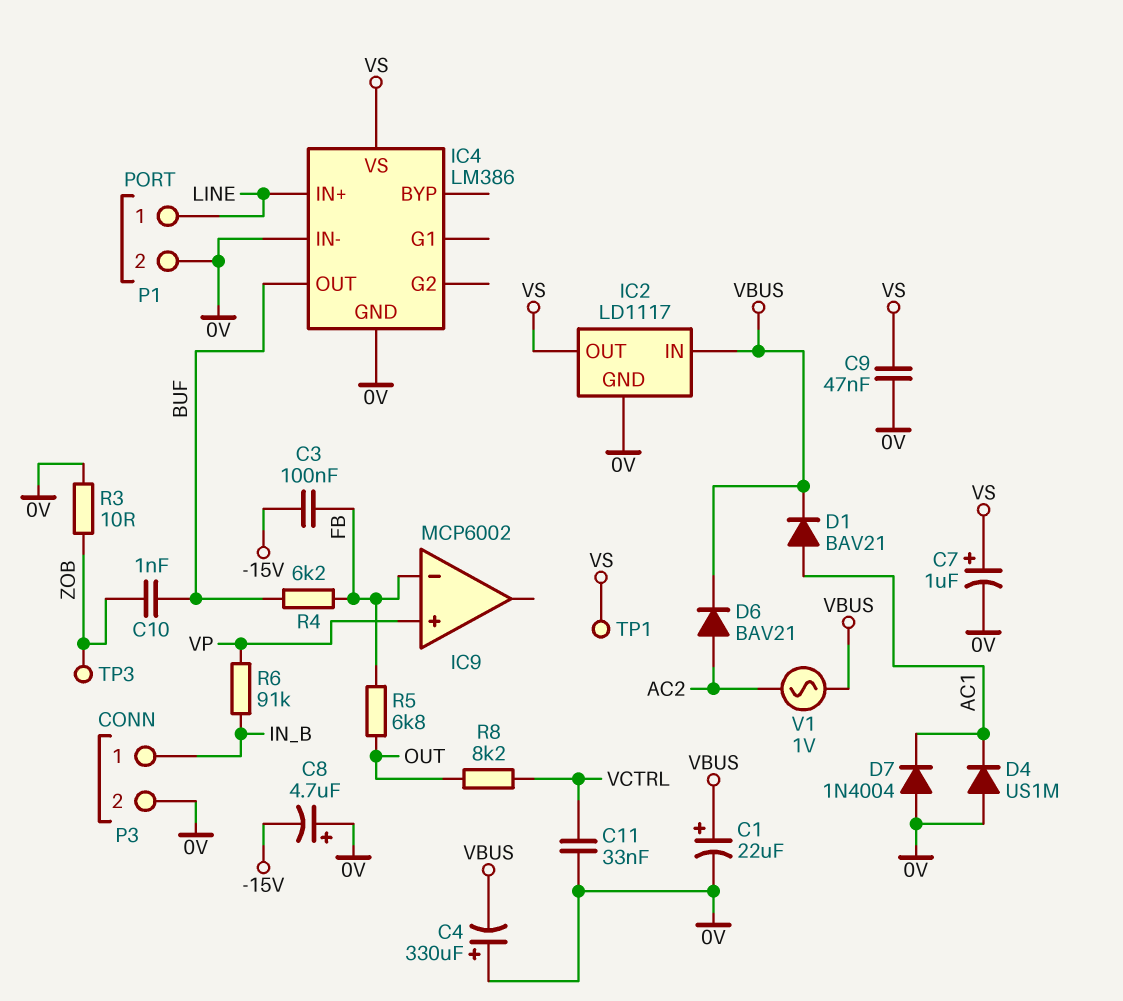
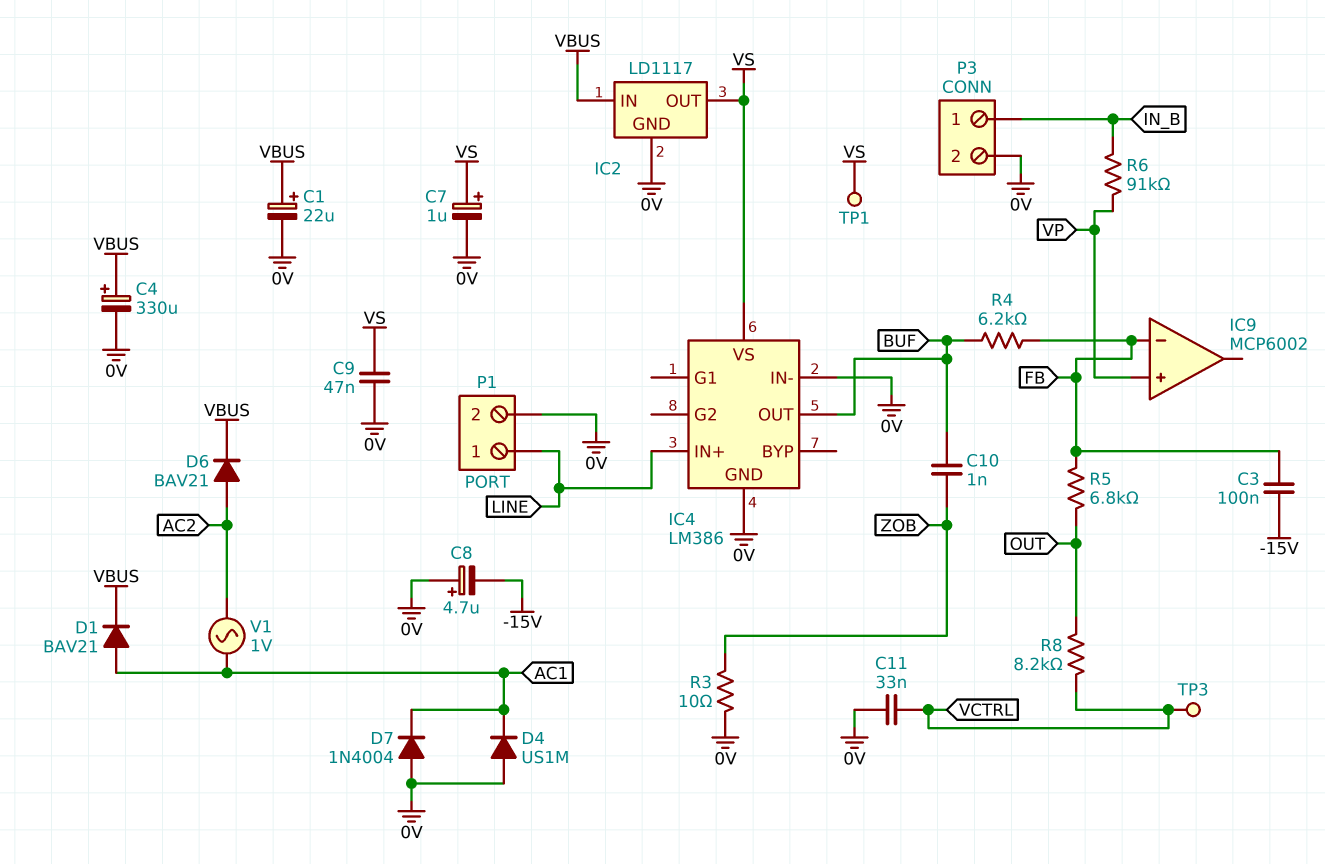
C4: 330uF (plus 0V, minus VBUS) -> 330uF (plus VBUS, minus 0V)
TP3: test point (ZOB) -> test point (VCTRL)
V1: AC 1V (AC2, VBUS) -> AC 1V (AC1, AC2)

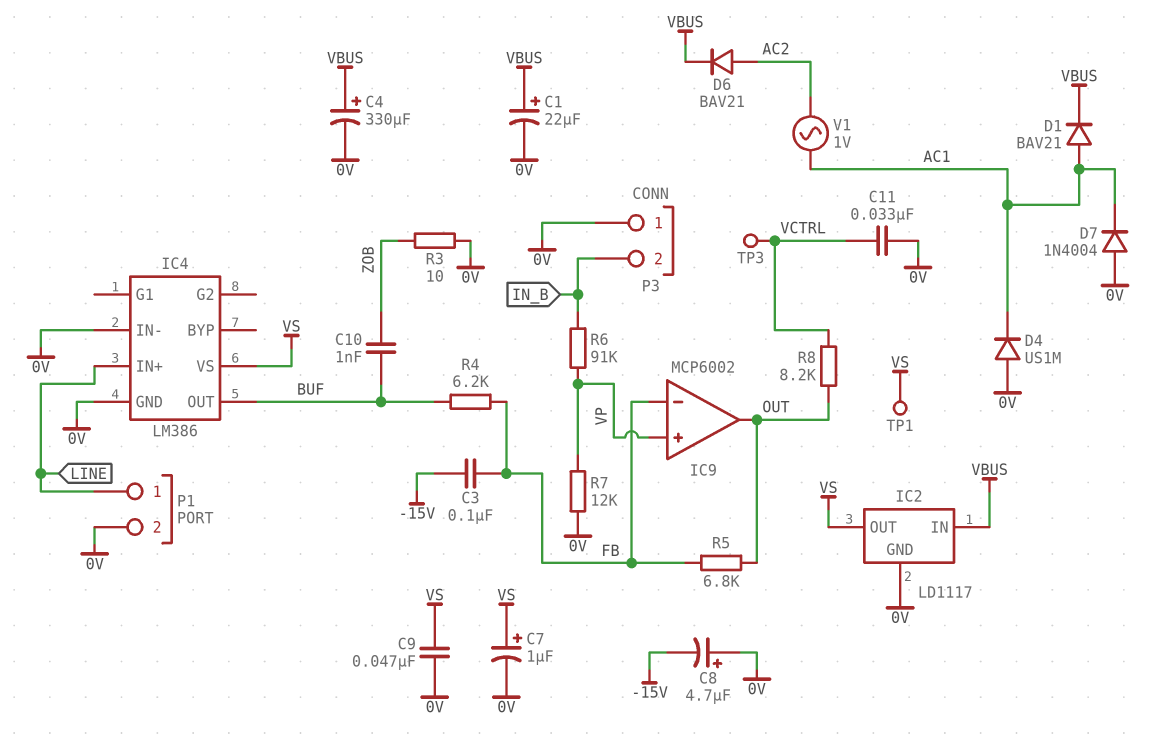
IC9 pin out: none -> OUT
P3 pin 1: IN_B -> 0V
P3 pin 2: 0V -> IN_B
R7: none -> 12k (0V, VP)

